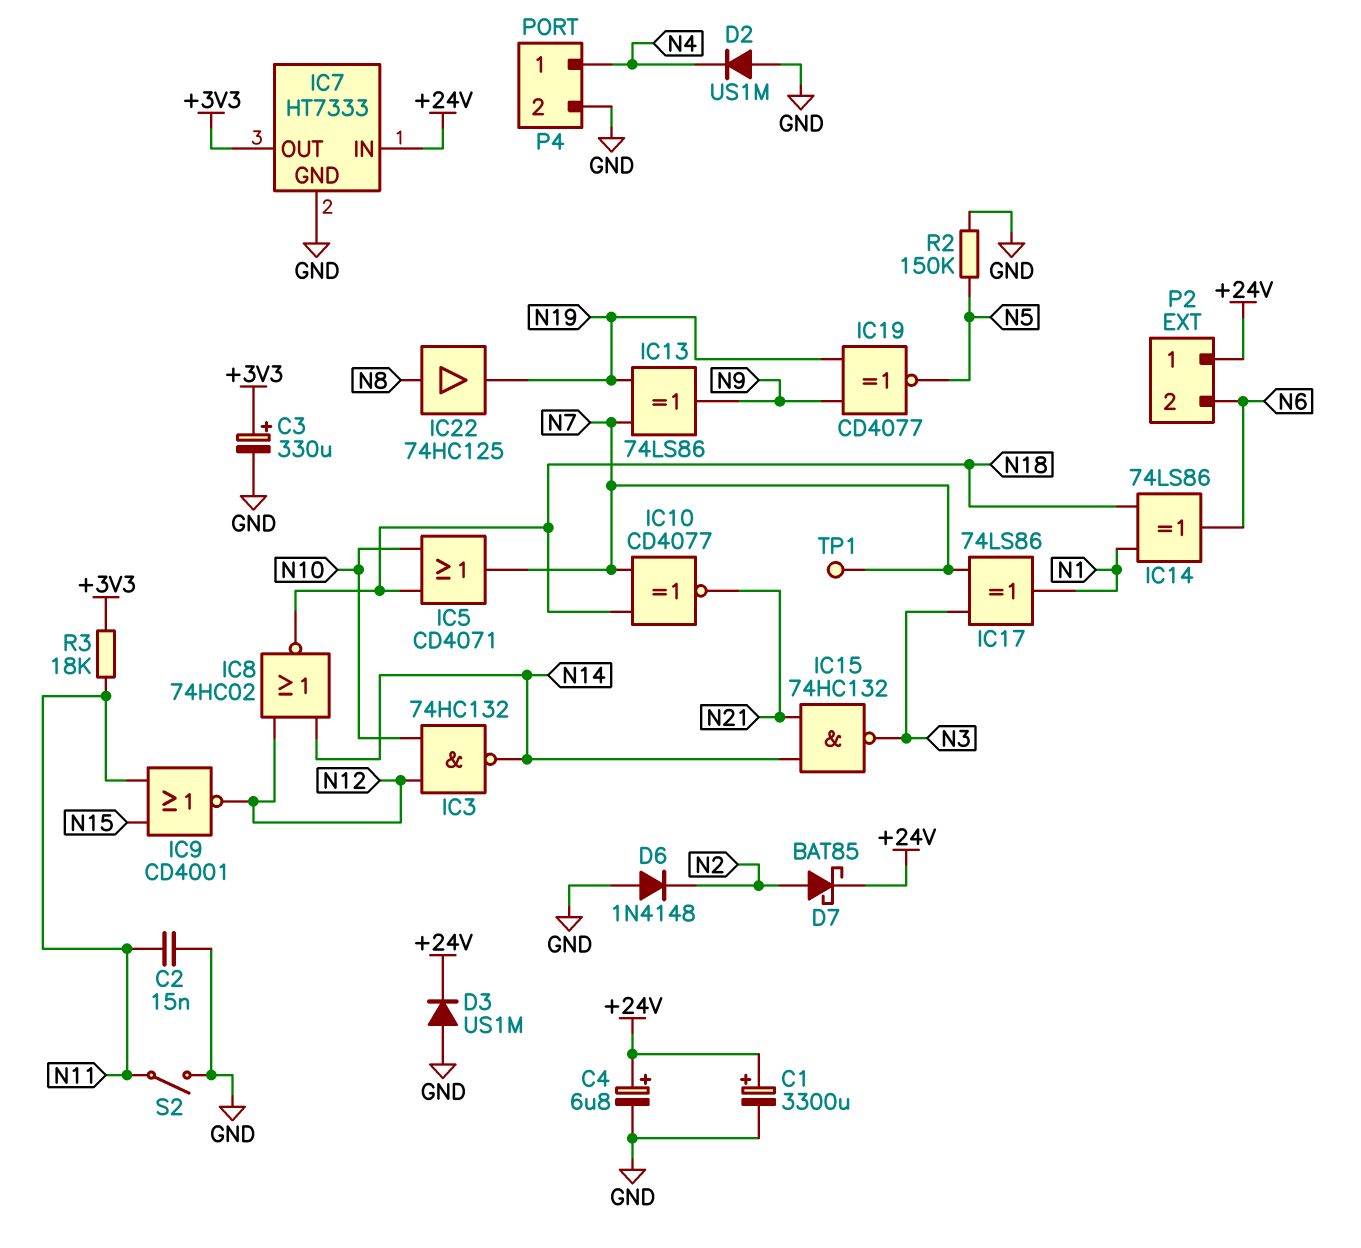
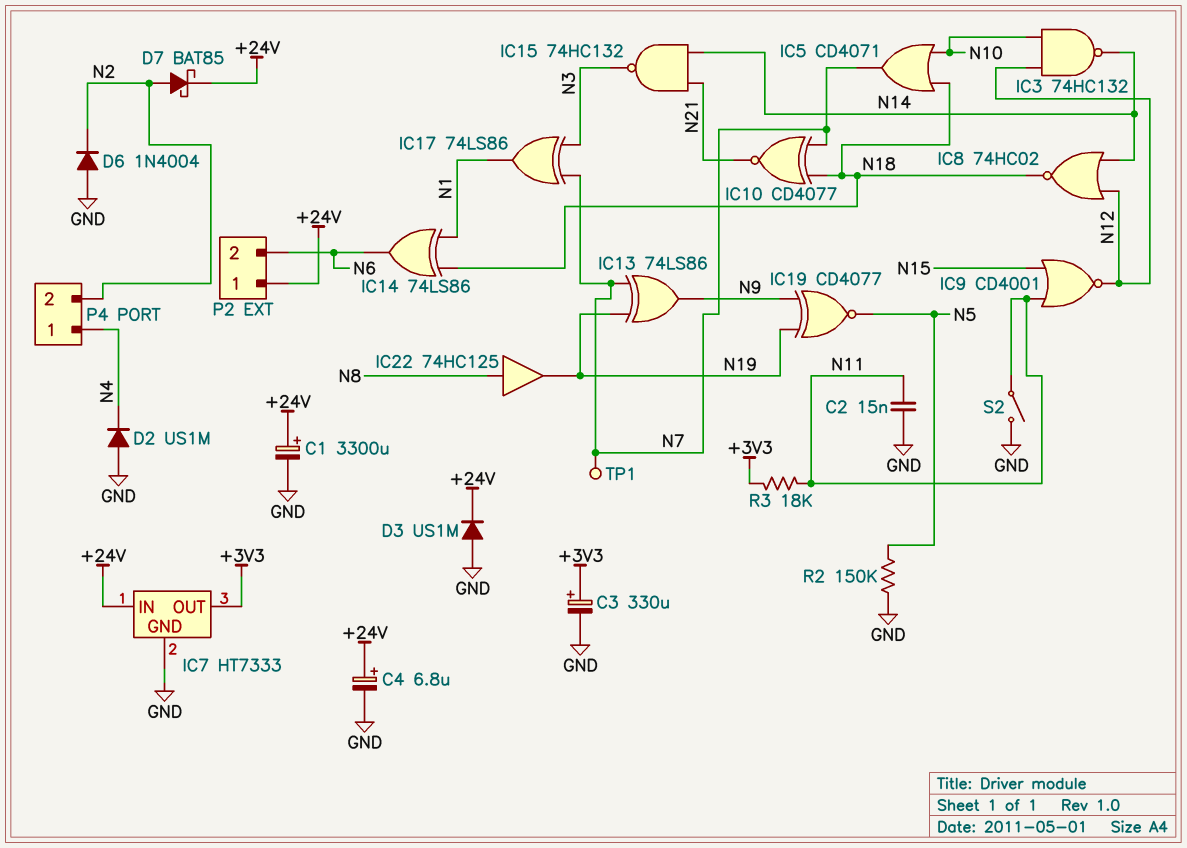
D6: diode 1N4148 (A GND, K N2) -> diode 1N4004 (A GND, K N2)
P4 pin 2: GND -> N2

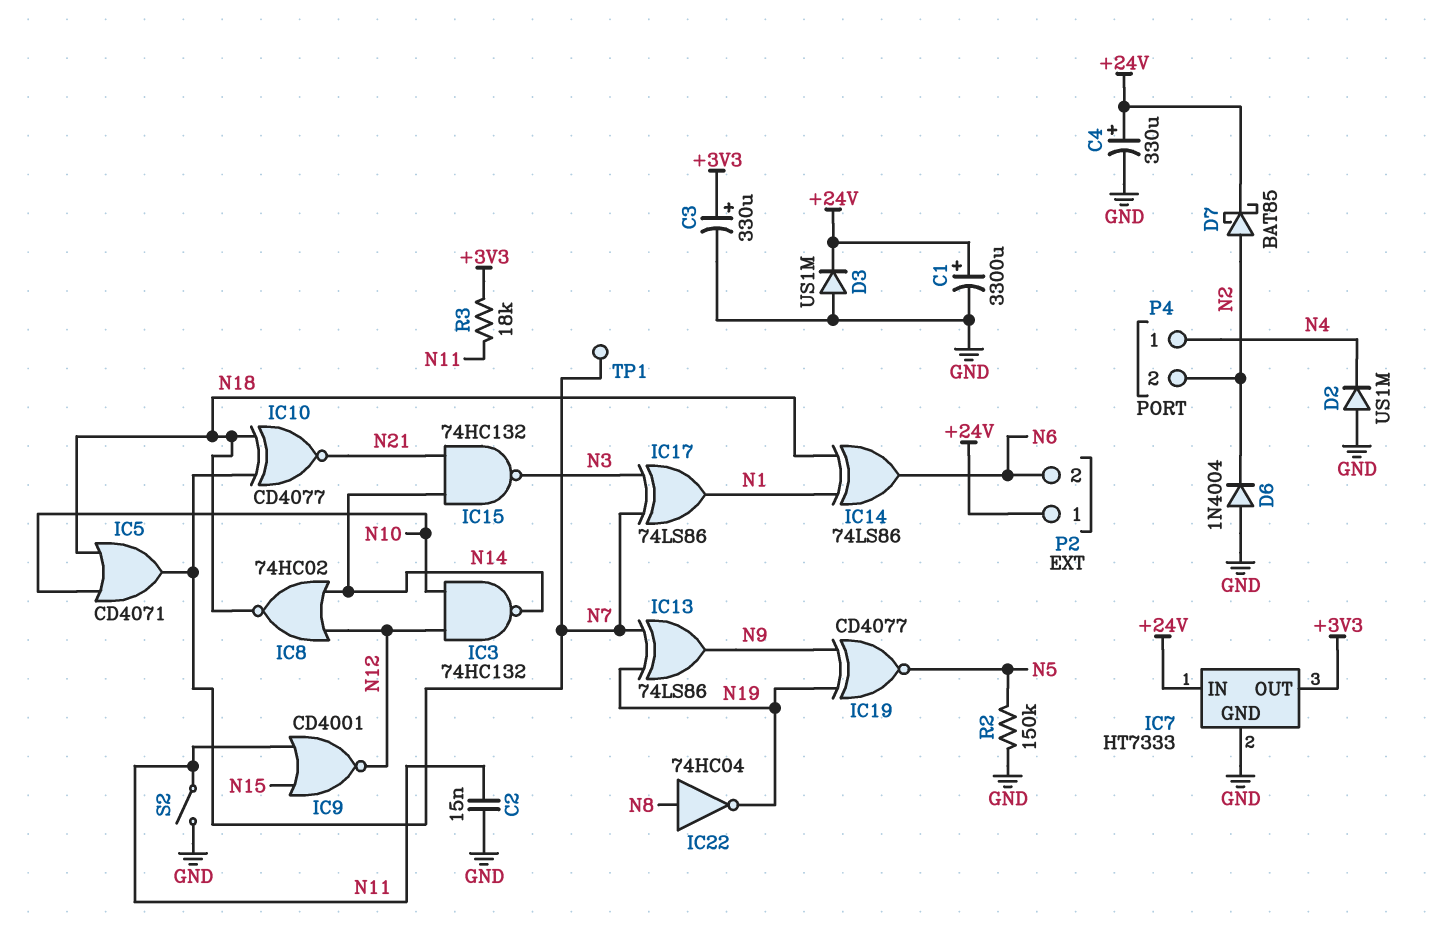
C4: 6.8uF (plus +24V, minus GND) -> 330uF (plus +24V, minus GND)
IC22: buffer 74HC125 (in N8, out N19) -> NOT 74HC04 (in N8, out N19)

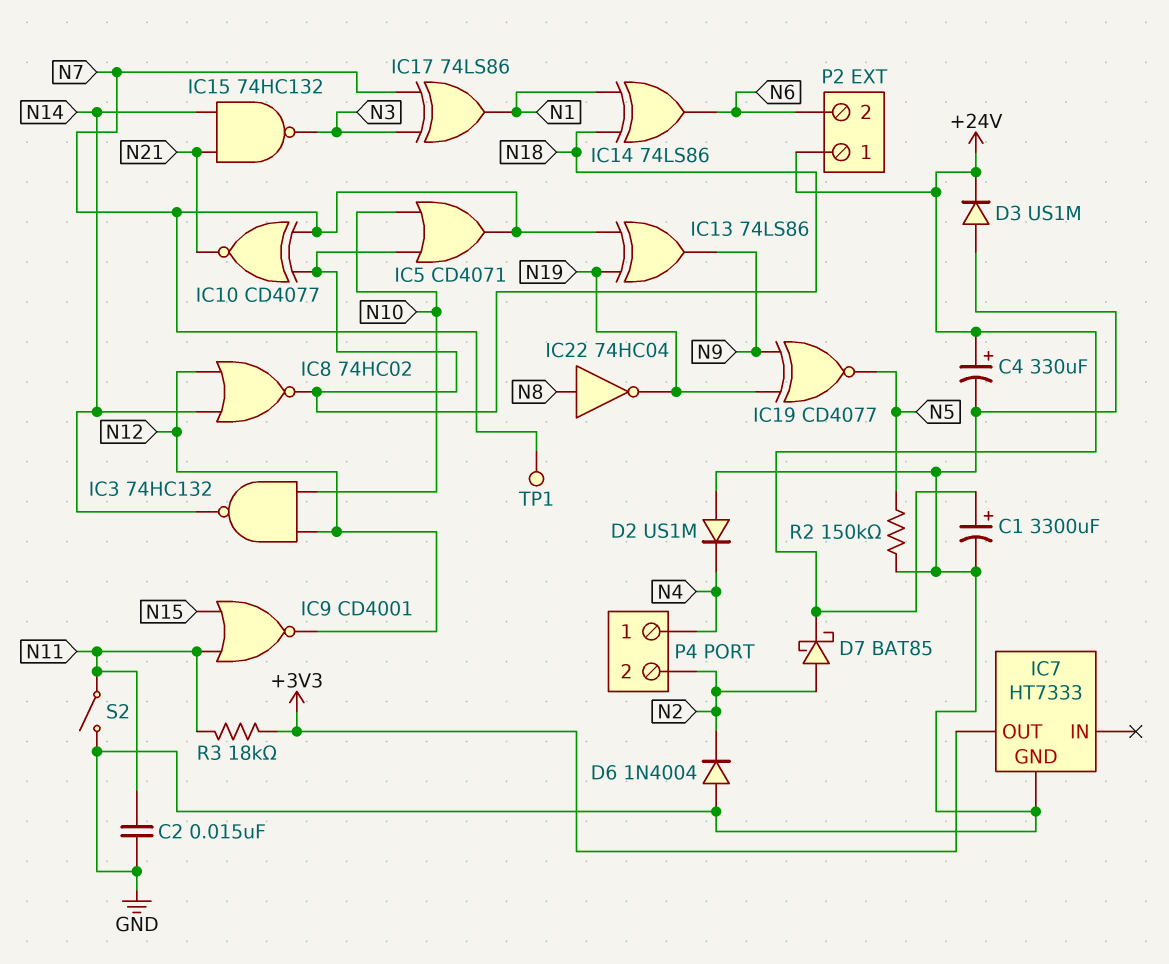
C3: 330uF (plus +3V3, minus GND) -> none
IC7 pin IN: +24V -> none

